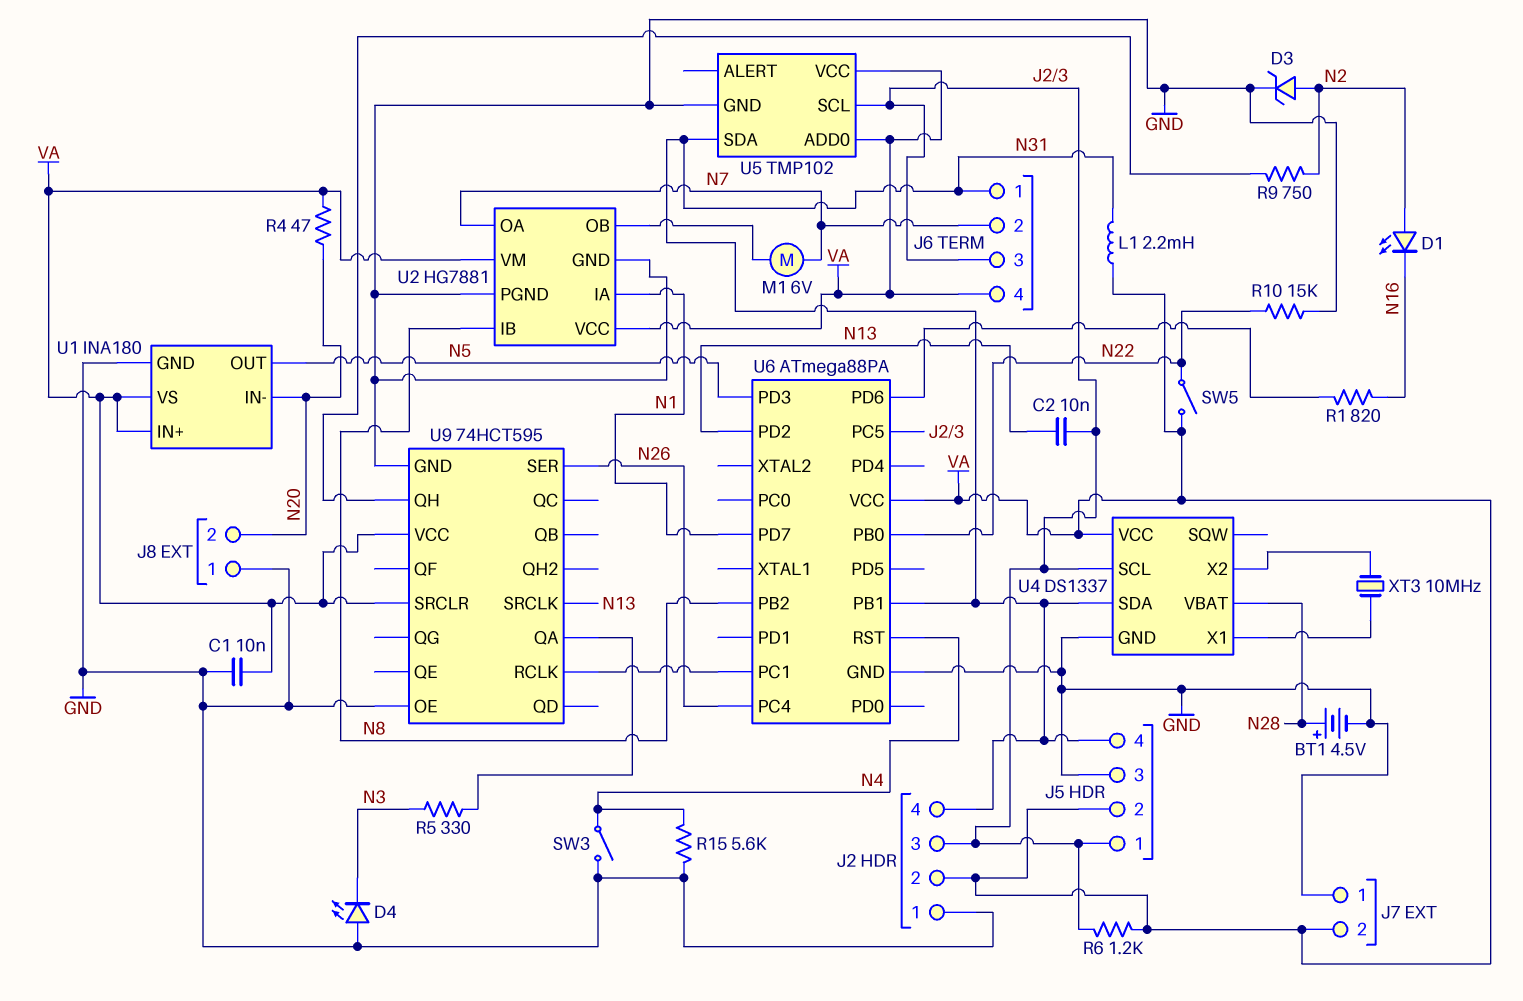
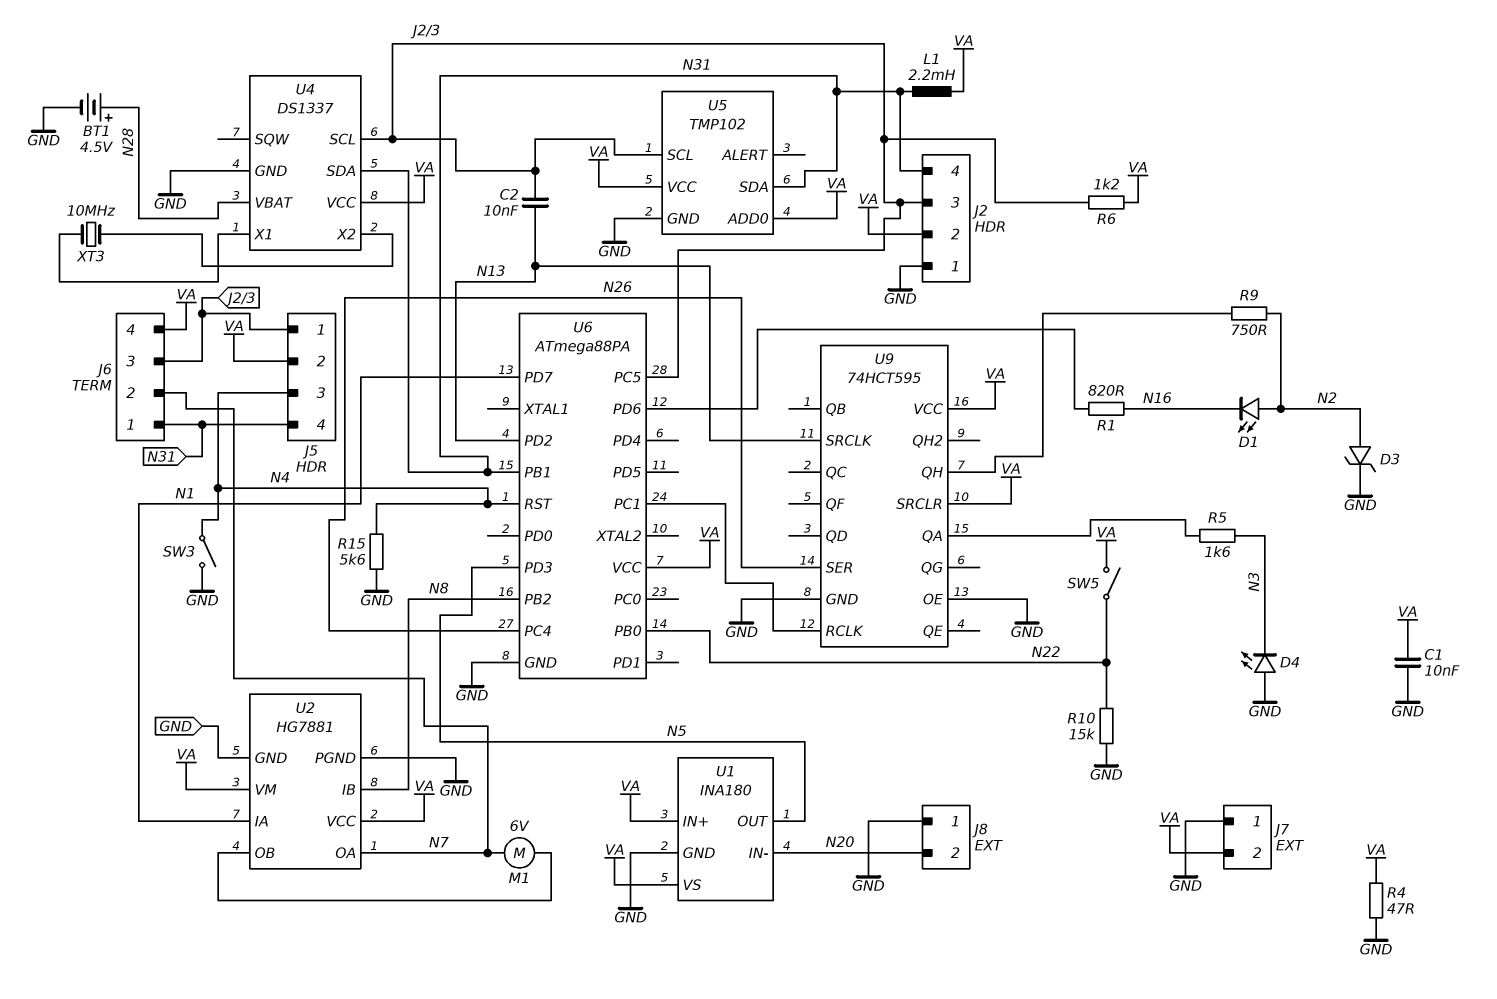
J5 pin 3: GND -> N4
R4: 47 (N20, VA) -> 47 (GND, VA)
R5: 330 (N3, U9/QA) -> 1.6k (N3, U9/QA)

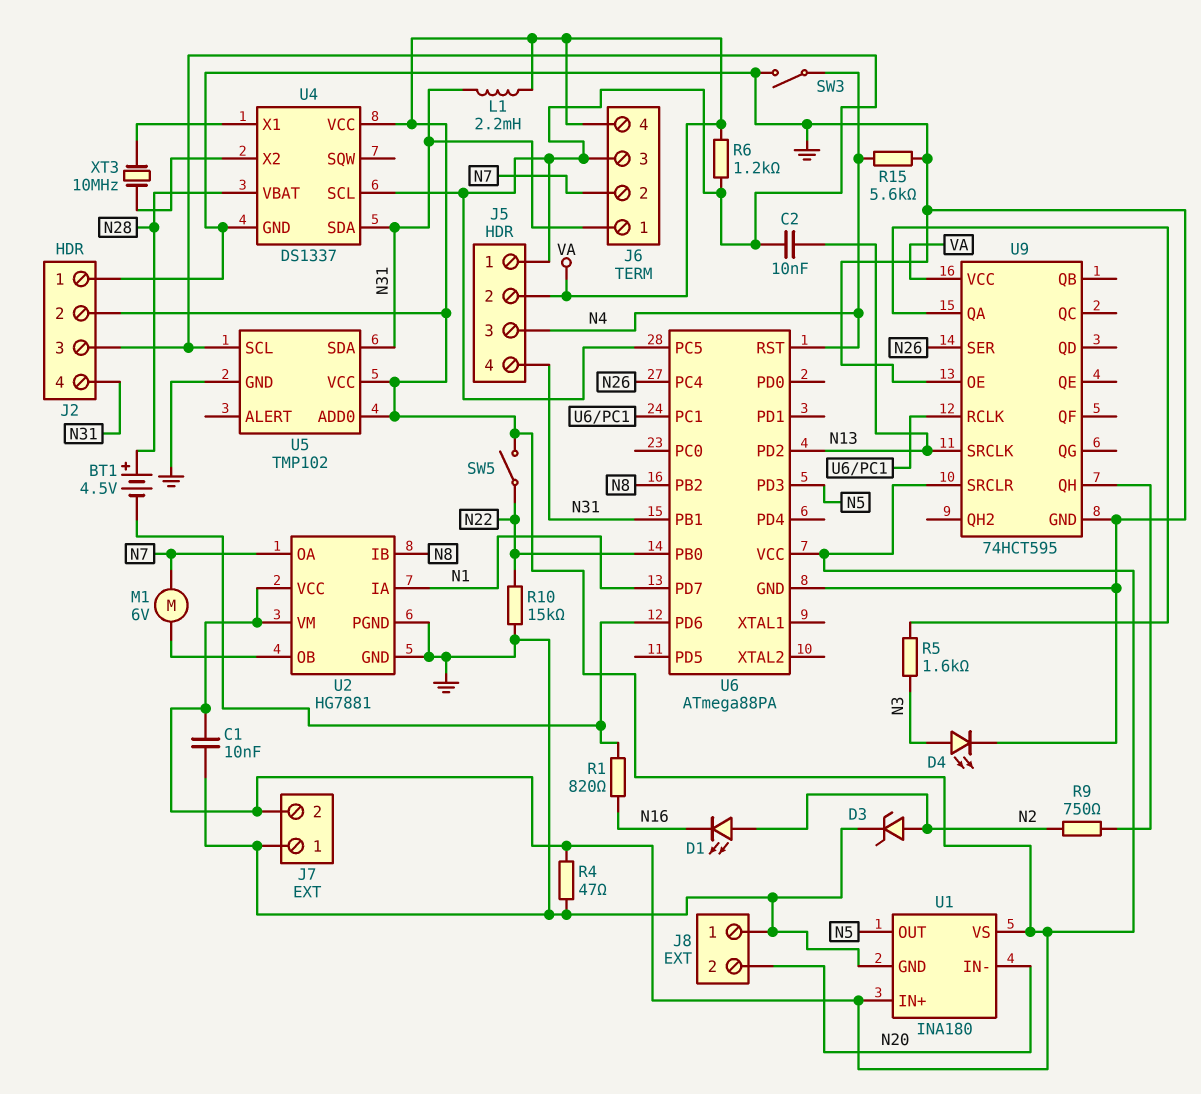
BT1: 4.5V (plus N28, minus GND) -> 4.5V (plus N28, minus U6/PD6)
D4: LED (A GND, K N3) -> LED (A N3, K GND)

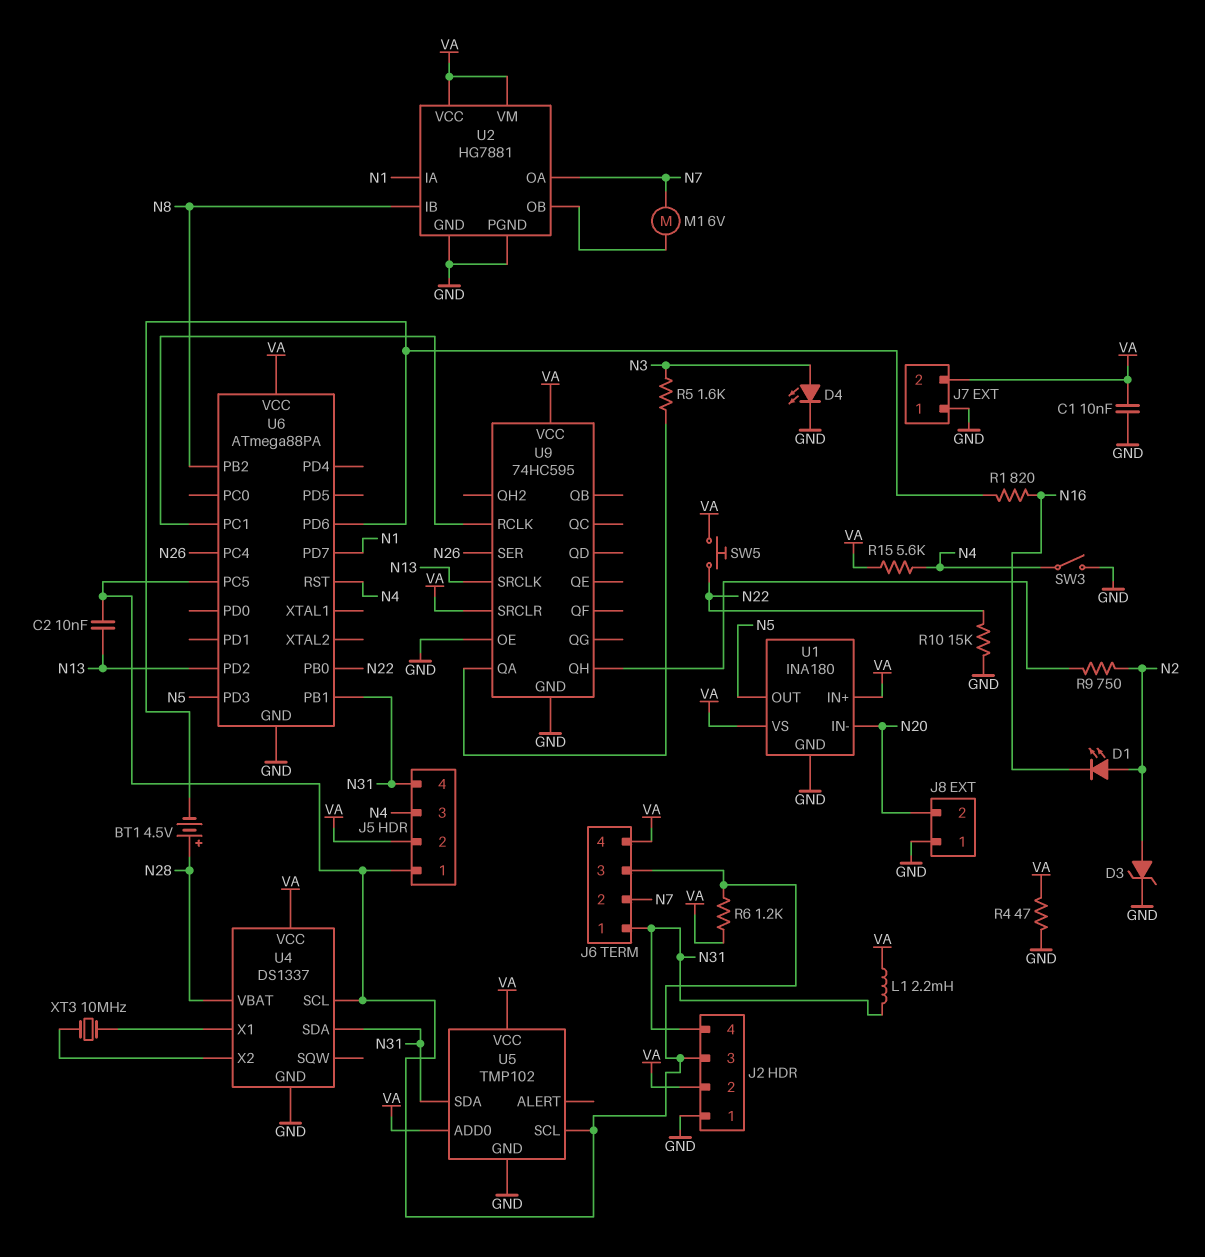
R15: 5.6k (GND, N4) -> 5.6k (N4, VA)
SW5: switch (N22, VA) -> button (N22, VA)
U9: 74HCT595 -> 74HC595

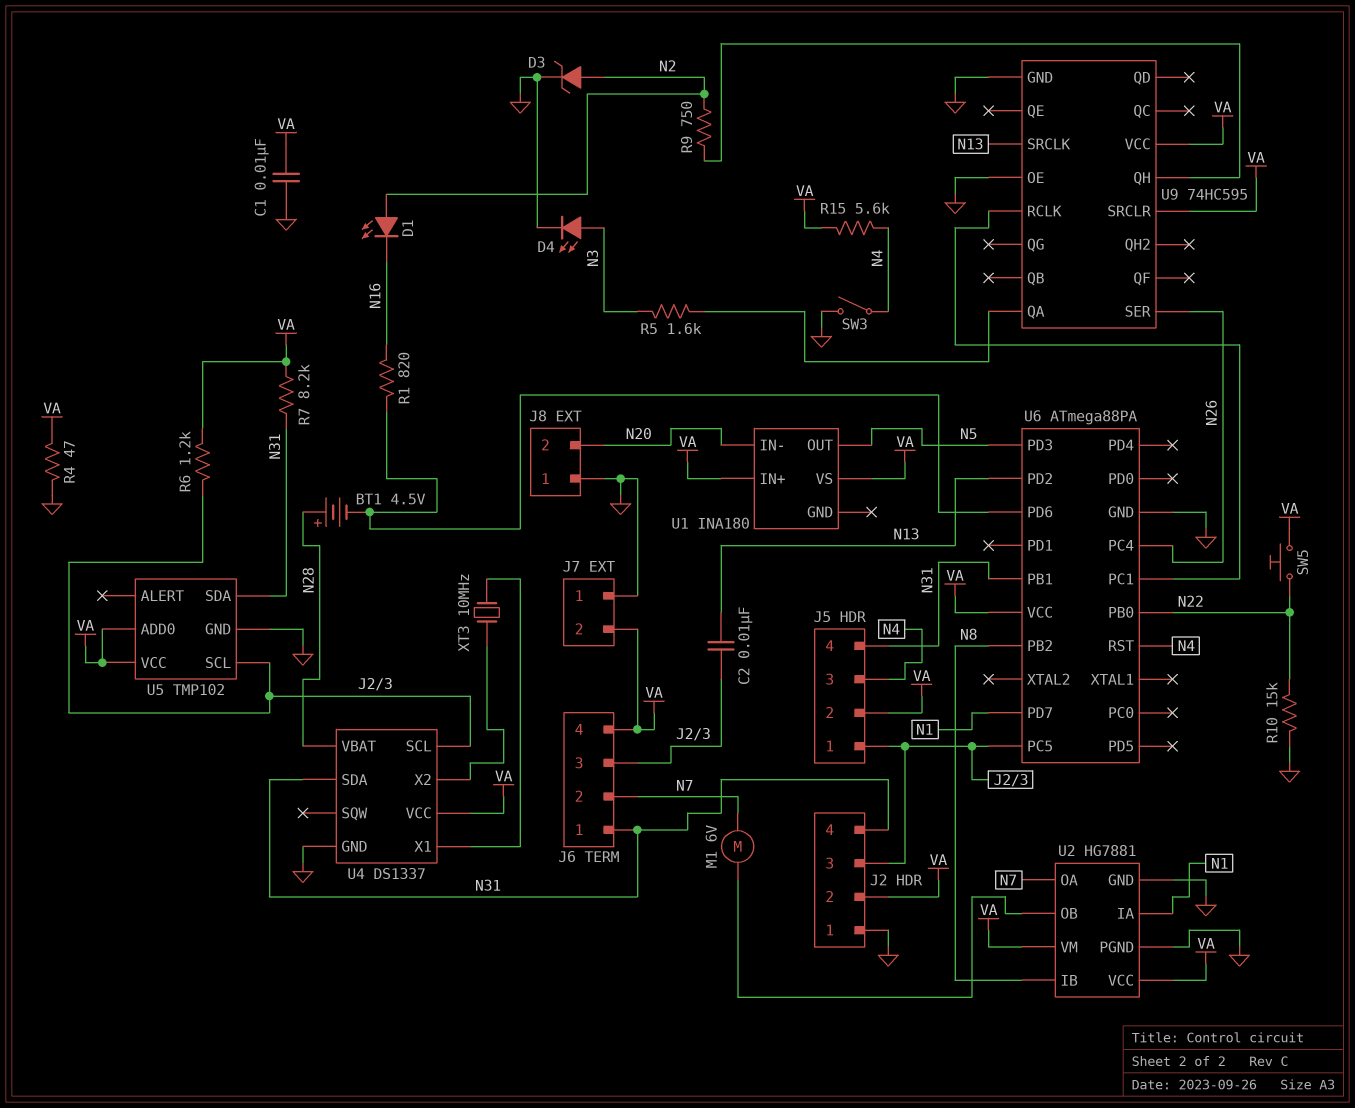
L1: 2.2mH (N31, VA) -> none
R7: none -> 8.2k (N31, VA)
U1 pin GND: GND -> none

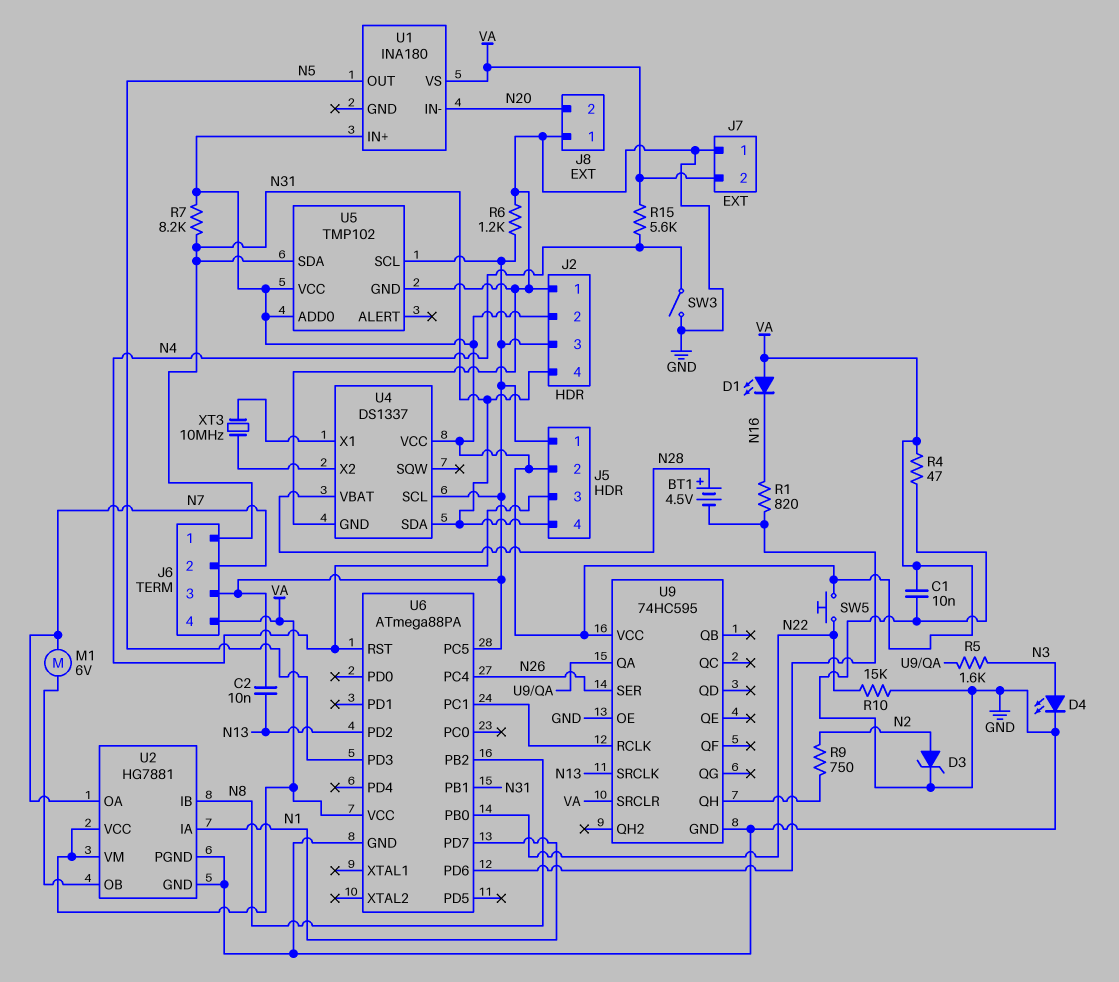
D1: LED (A N2, K N16) -> LED (A VA, K N16)
R6: 1.2k (J2/3, VA) -> 1.2k (GND, J2/3)

